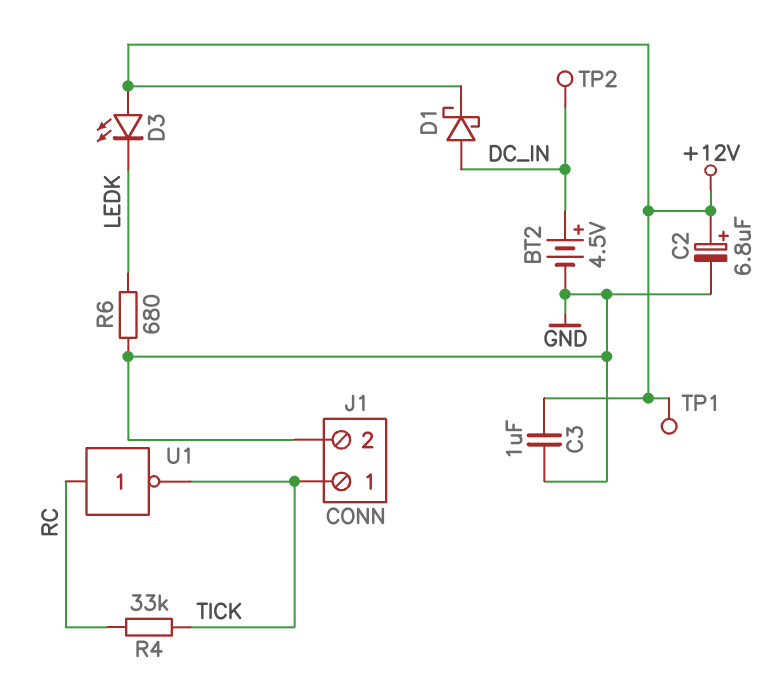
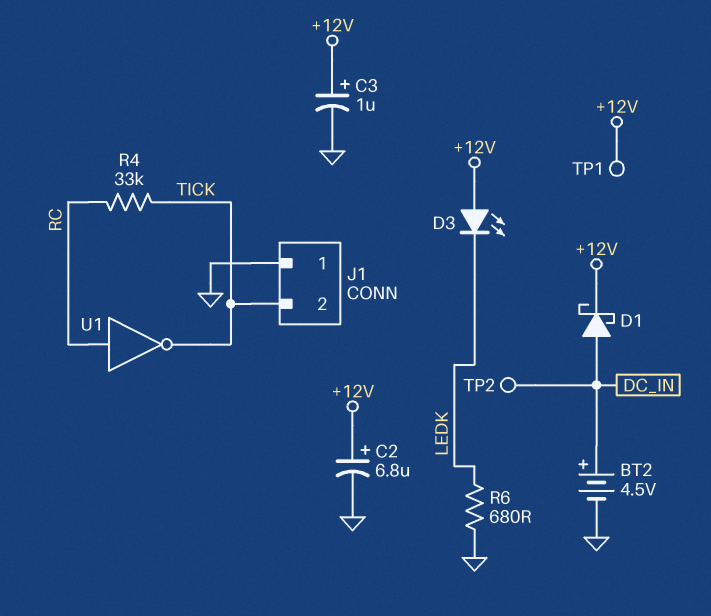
C3: 1uF (+12V, GND) -> 1uF (plus +12V, minus GND)
J1 pin 1: TICK -> GND
J1 pin 2: GND -> TICK

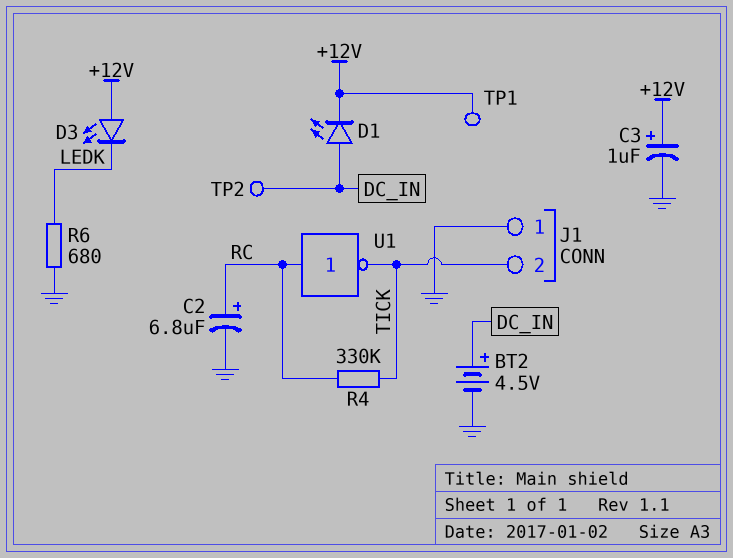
C2: 6.8uF (plus +12V, minus GND) -> 6.8uF (plus RC, minus GND)
D1: schottky (A DC_IN, K +12V) -> LED (A DC_IN, K +12V)
R4: 33k (RC, TICK) -> 330k (RC, TICK)

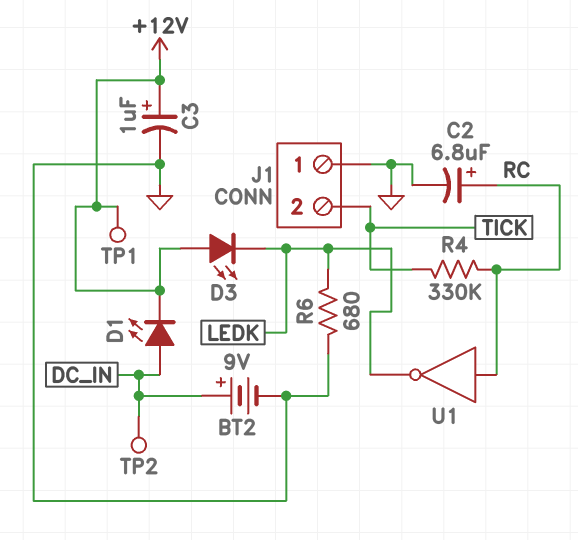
BT2: 4.5V (plus DC_IN, minus GND) -> 9V (plus DC_IN, minus GND)
U1: NOT (in RC, out TICK) -> NOT (in RC, out LEDK)

